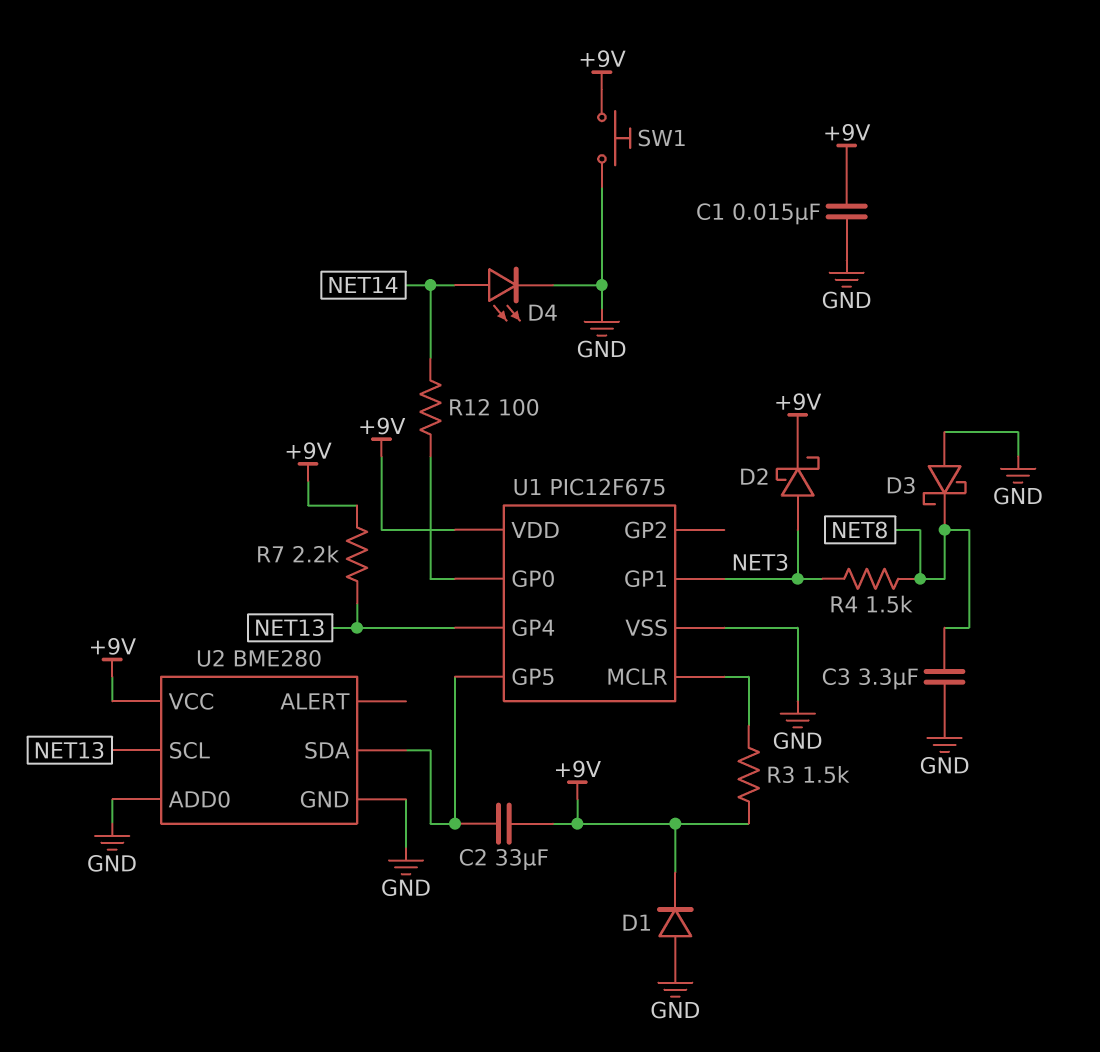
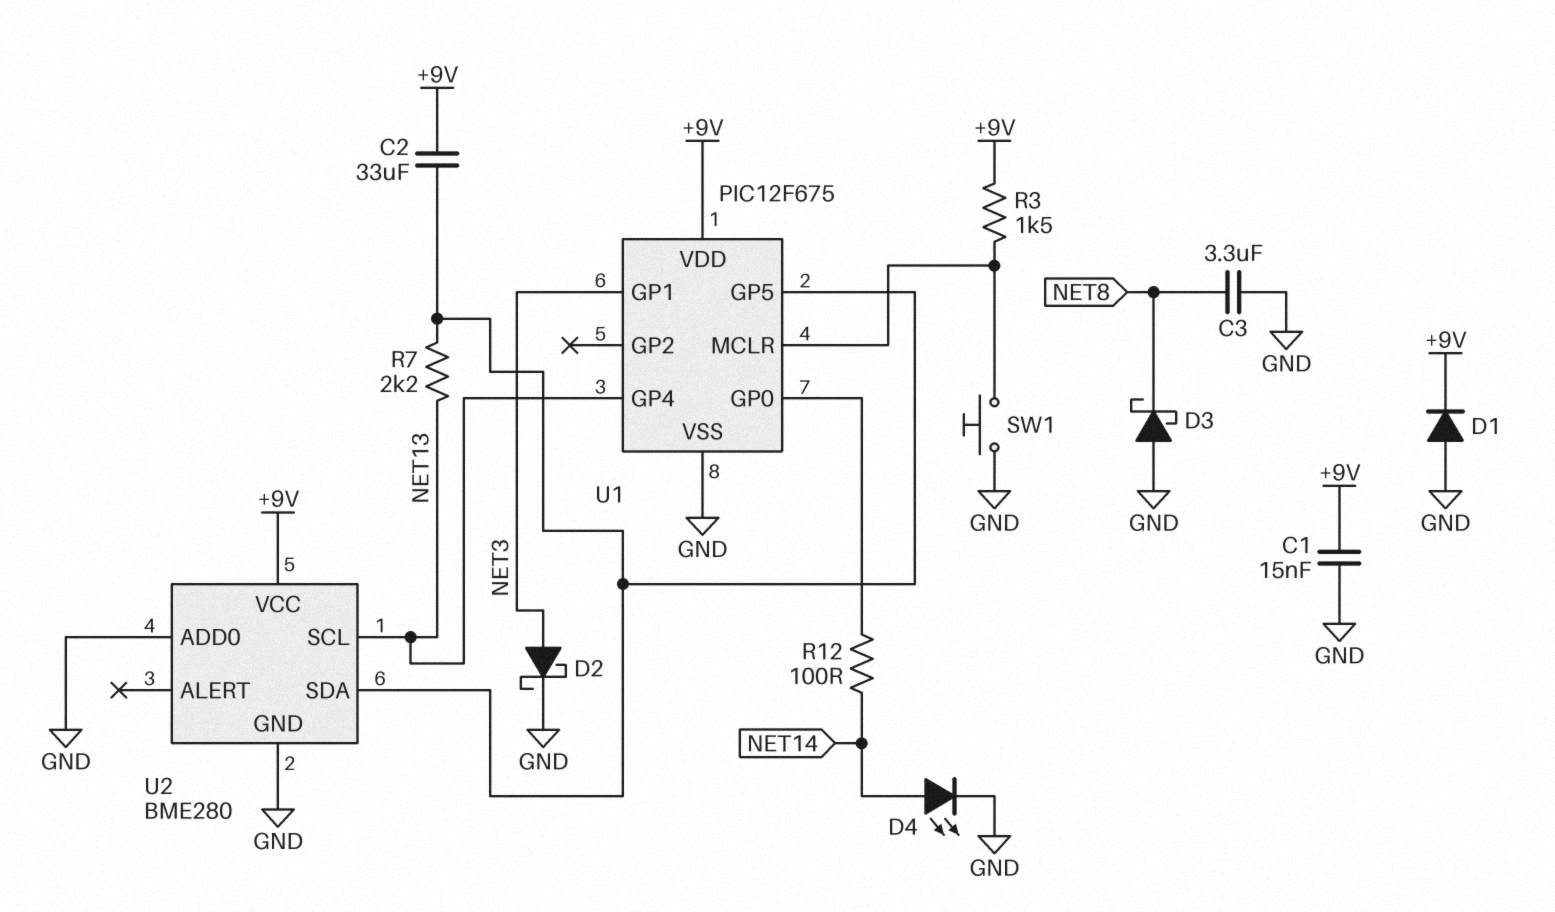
D2: schottky (A NET3, K +9V) -> schottky (A NET3, K GND)
R4: 1.5k (NET3, NET8) -> none
R7: 2.2k (+9V, NET13) -> 2.2k (NET13, U1/GP5)
SW1: button (+9V, GND) -> button (GND, U1/MCLR)

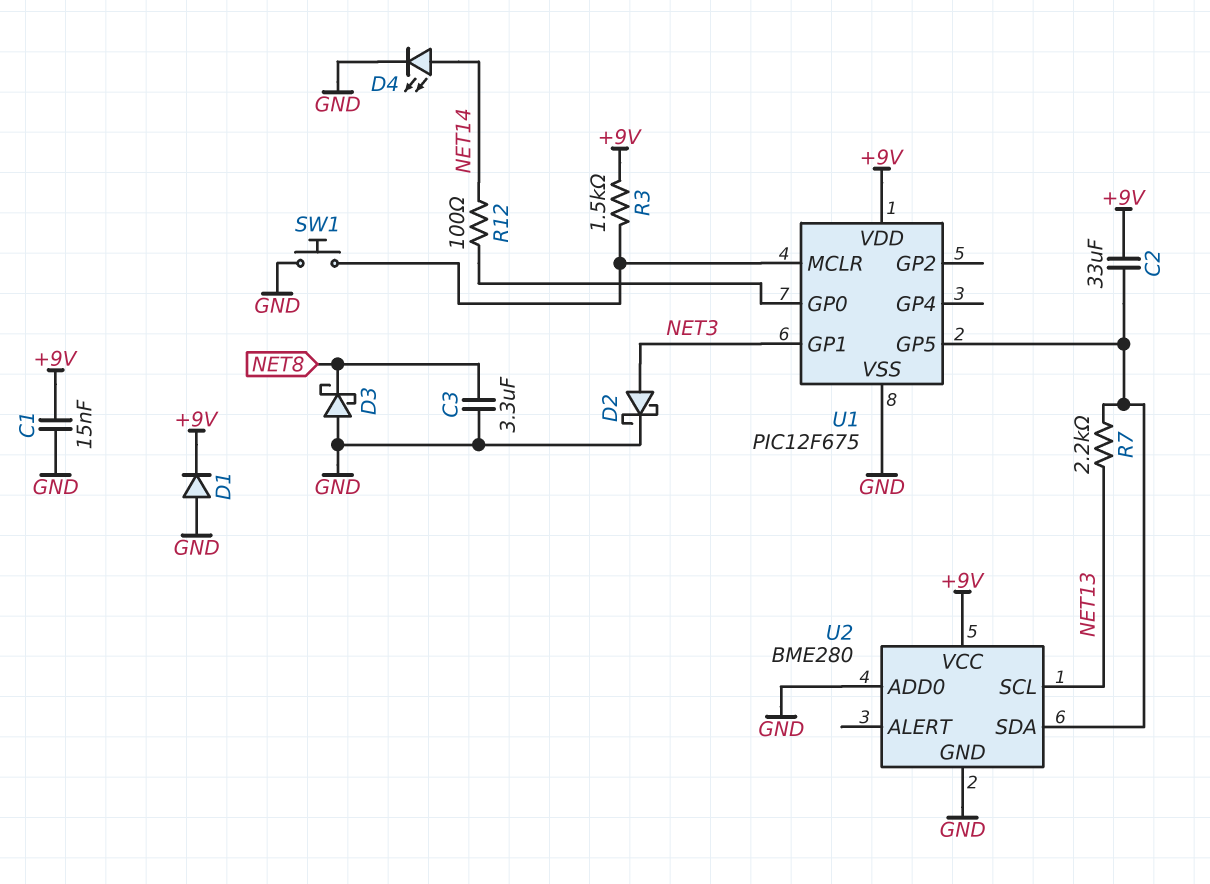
U1 pin GP4: NET13 -> none

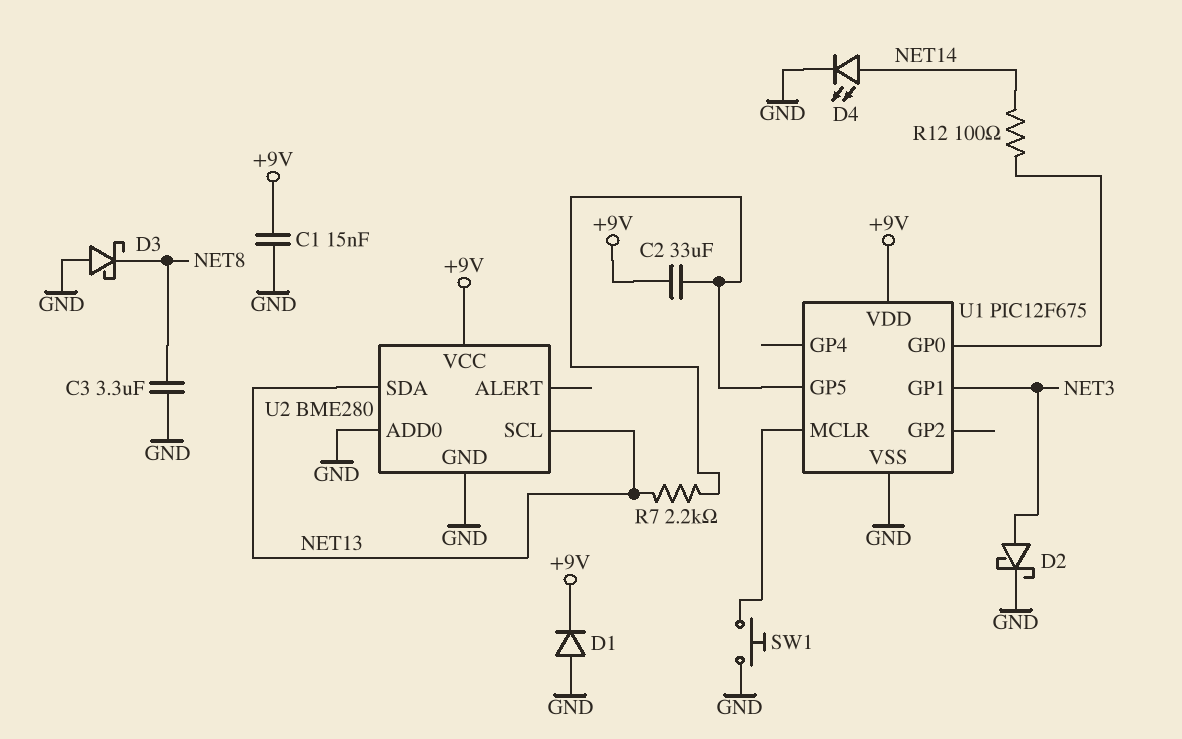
R3: 1.5k (+9V, U1/MCLR) -> none
U2 pin SDA: U1/GP5 -> NET13

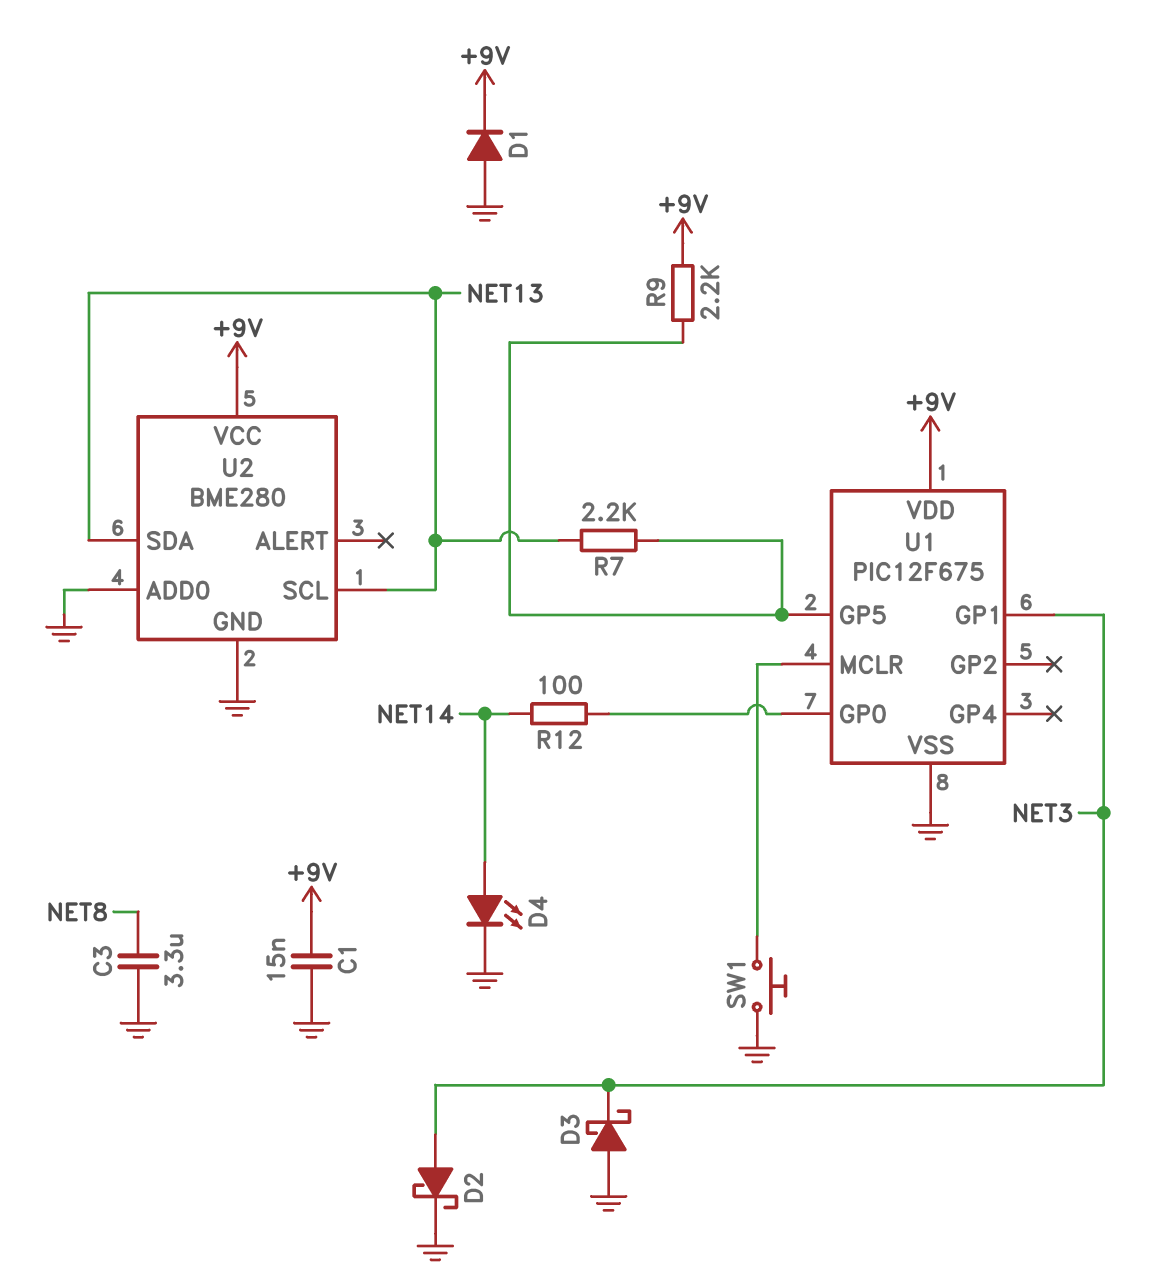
C2: 33uF (+9V, U1/GP5) -> none
D3: schottky (A GND, K NET8) -> schottky (A GND, K NET3)
R9: none -> 2.2k (+9V, U1/GP5)

